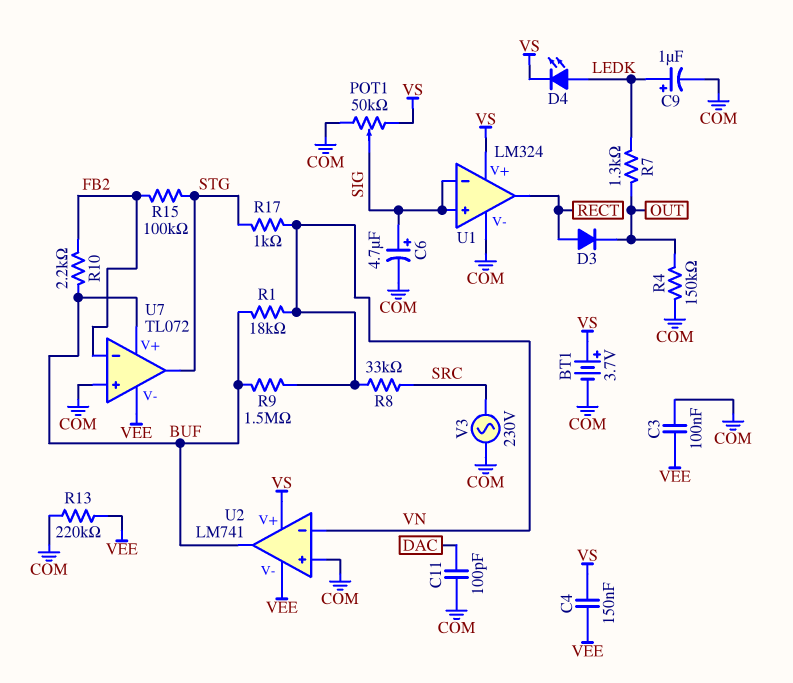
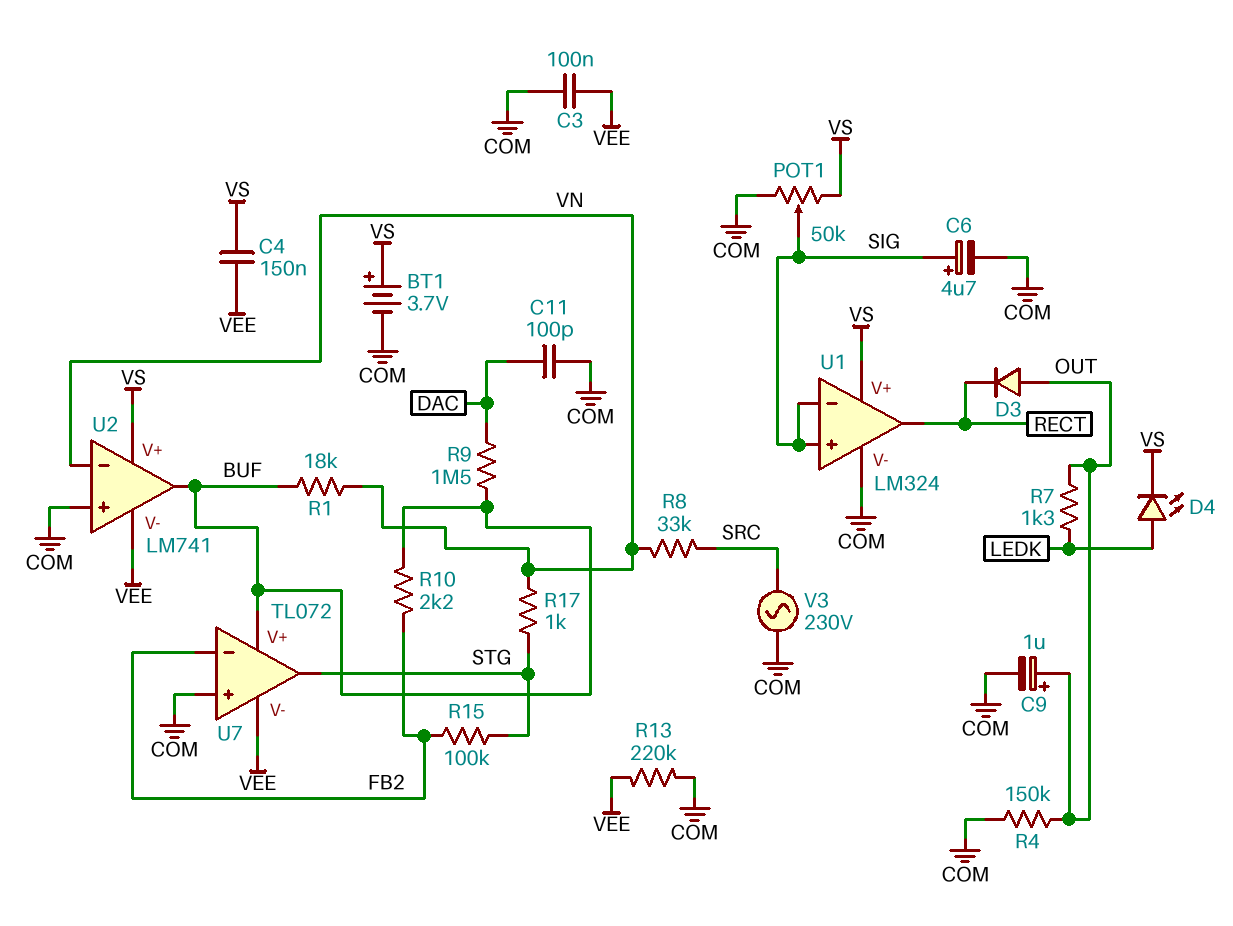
C9: 1uF (plus LEDK, minus COM) -> 1uF (plus OUT, minus COM)
D3: diode (A RECT, K OUT) -> diode (A OUT, K RECT)
R9: 1.5M (BUF, VN) -> 1.5M (BUF, DAC)

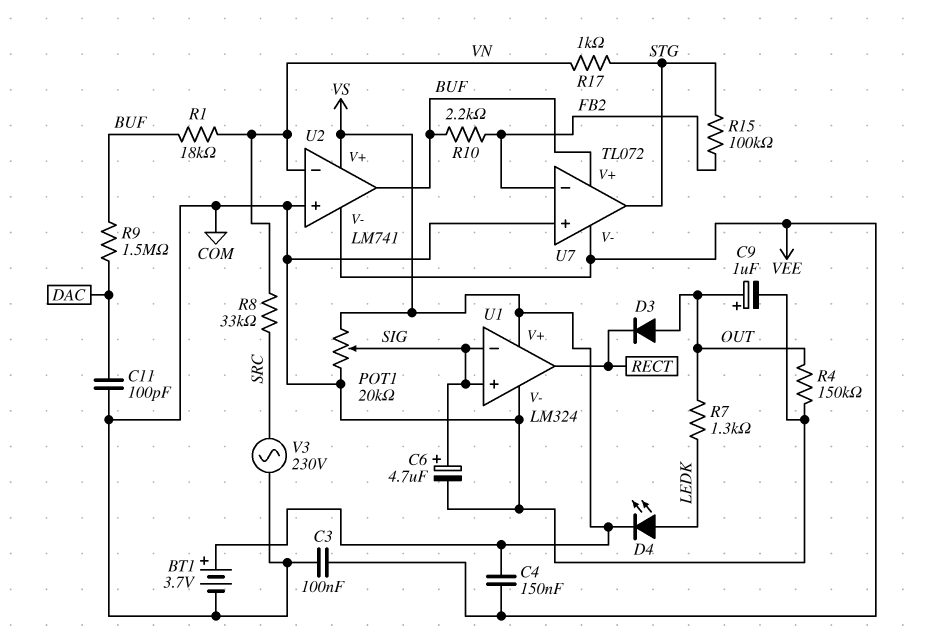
POT1: 50k (COM, VS, wiper SIG) -> 20k (COM, VS, wiper SIG)
R13: 220k (COM, VEE) -> none

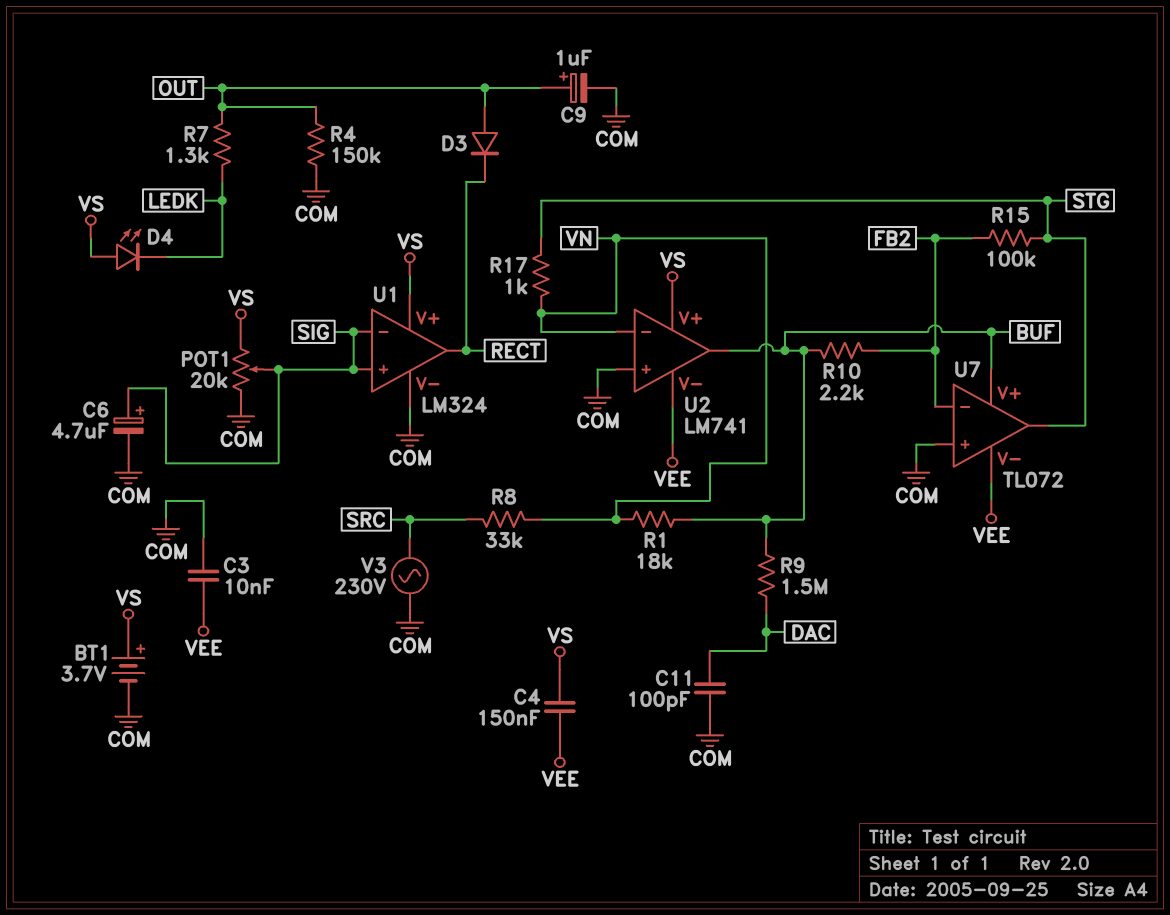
C3: 100nF (COM, VEE) -> 10nF (COM, VEE)
D4: LED (A LEDK, K VS) -> LED (A VS, K LEDK)

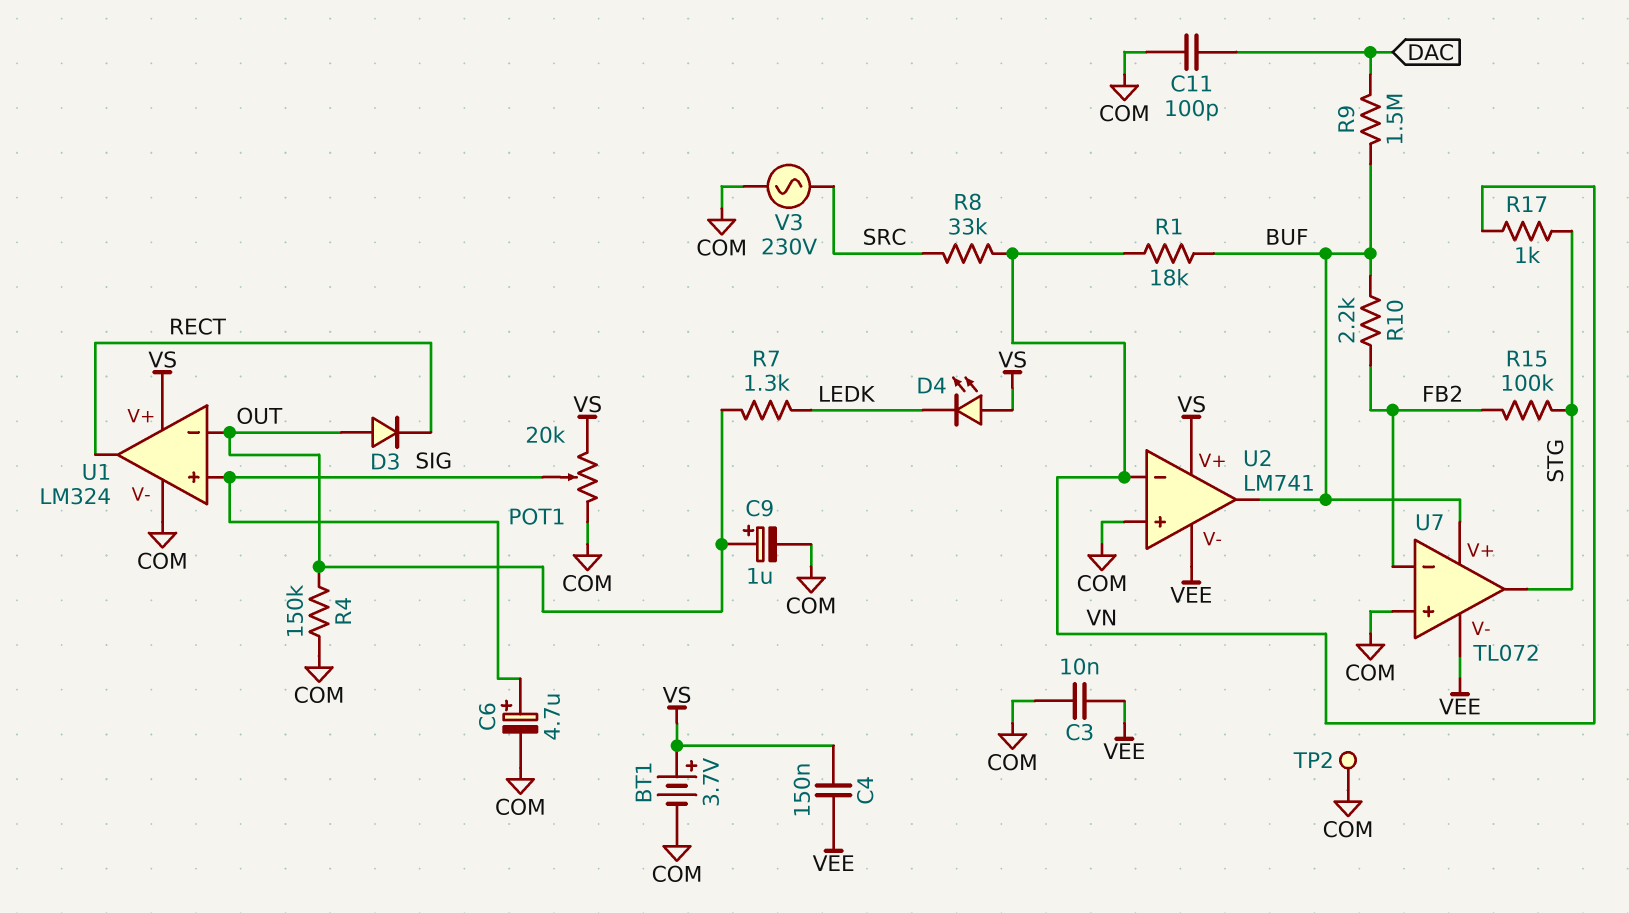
TP2: none -> test point (COM)
U1 pin in-: SIG -> OUT

